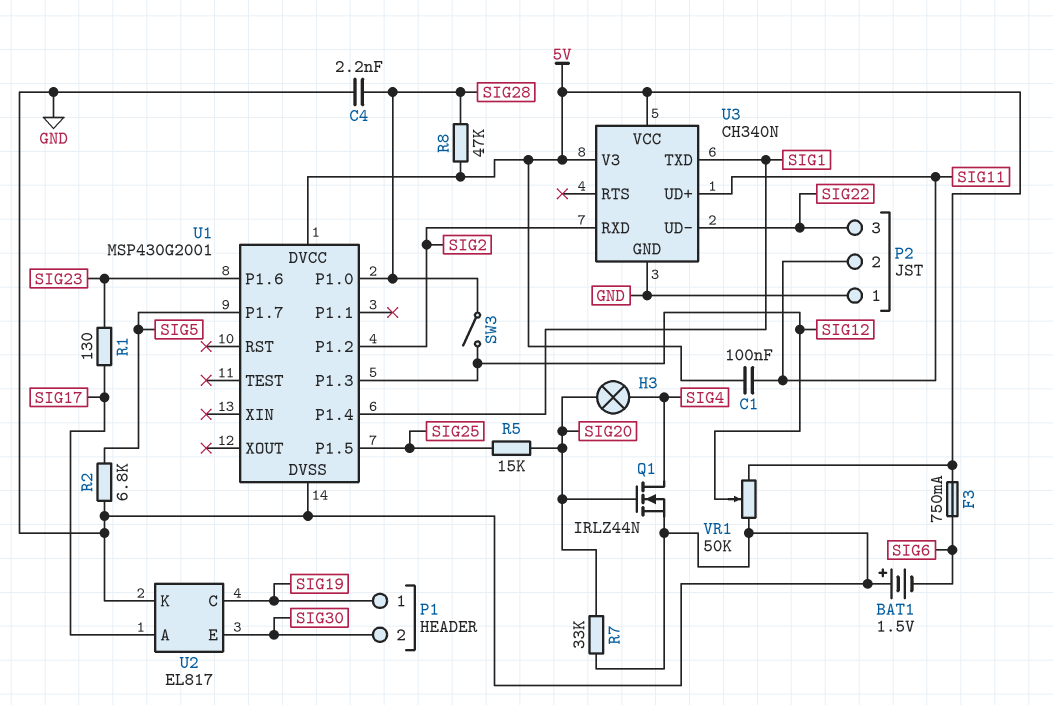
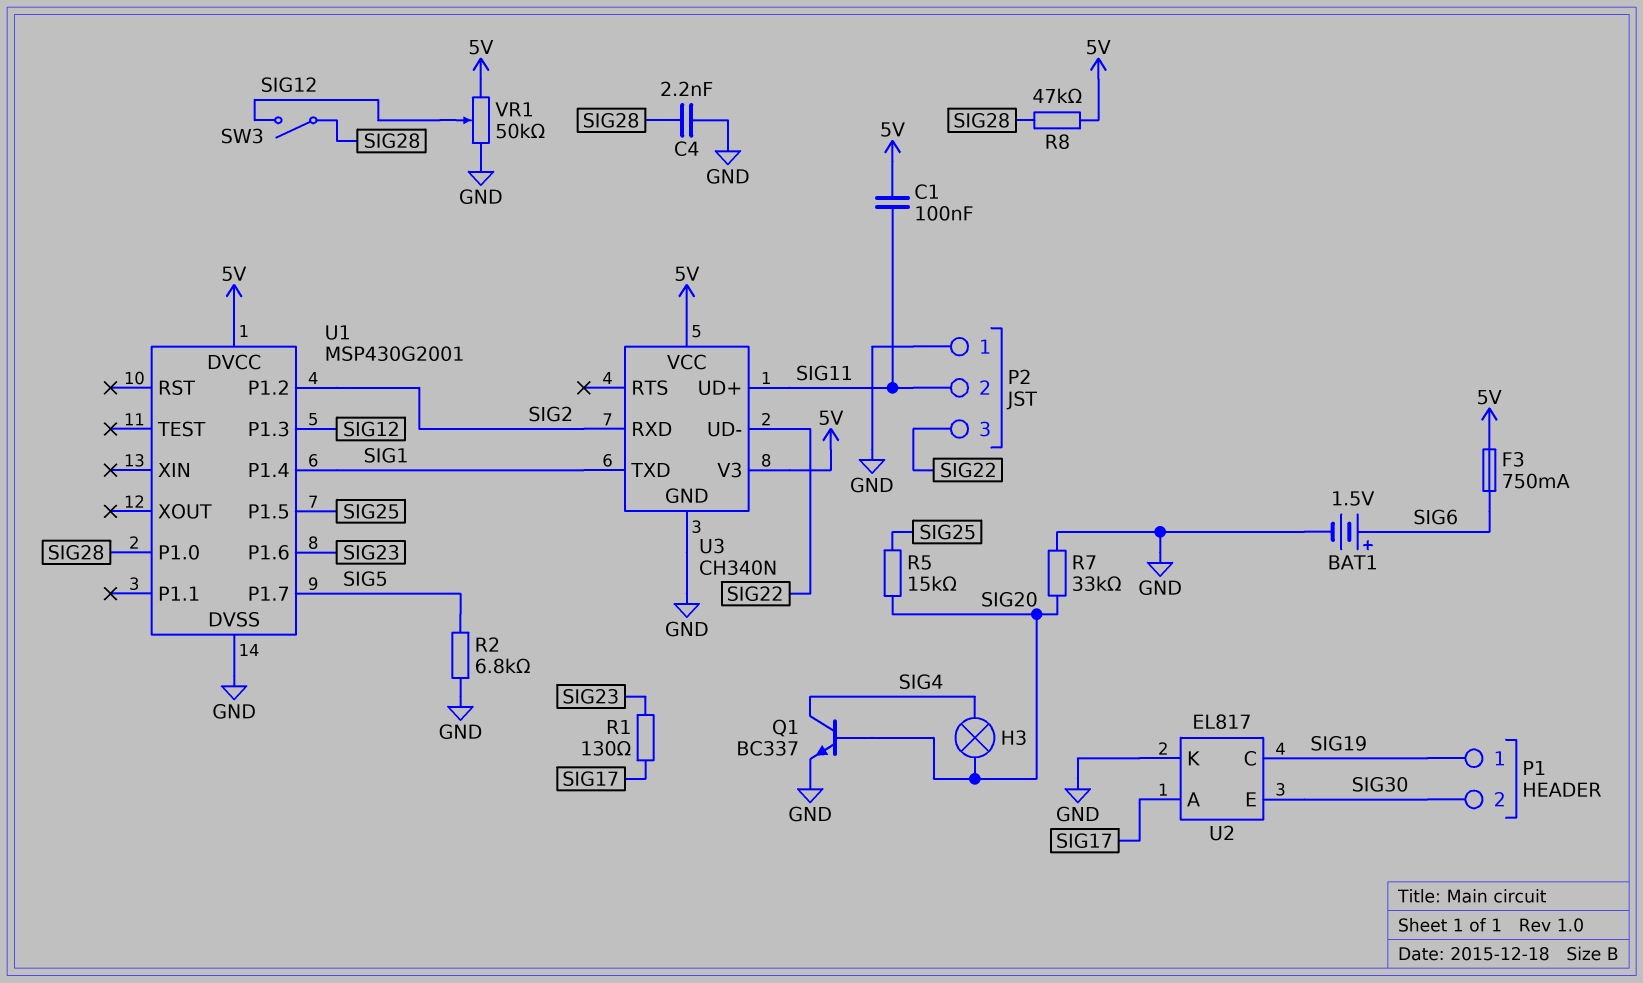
BAT1: 1.5V (plus GND, minus SIG6) -> 1.5V (plus SIG6, minus GND)
Q1: NMOS IRLZ44N (G SIG20, D SIG4, S GND) -> NPN BC337 (B SIG20, C SIG4, E GND)

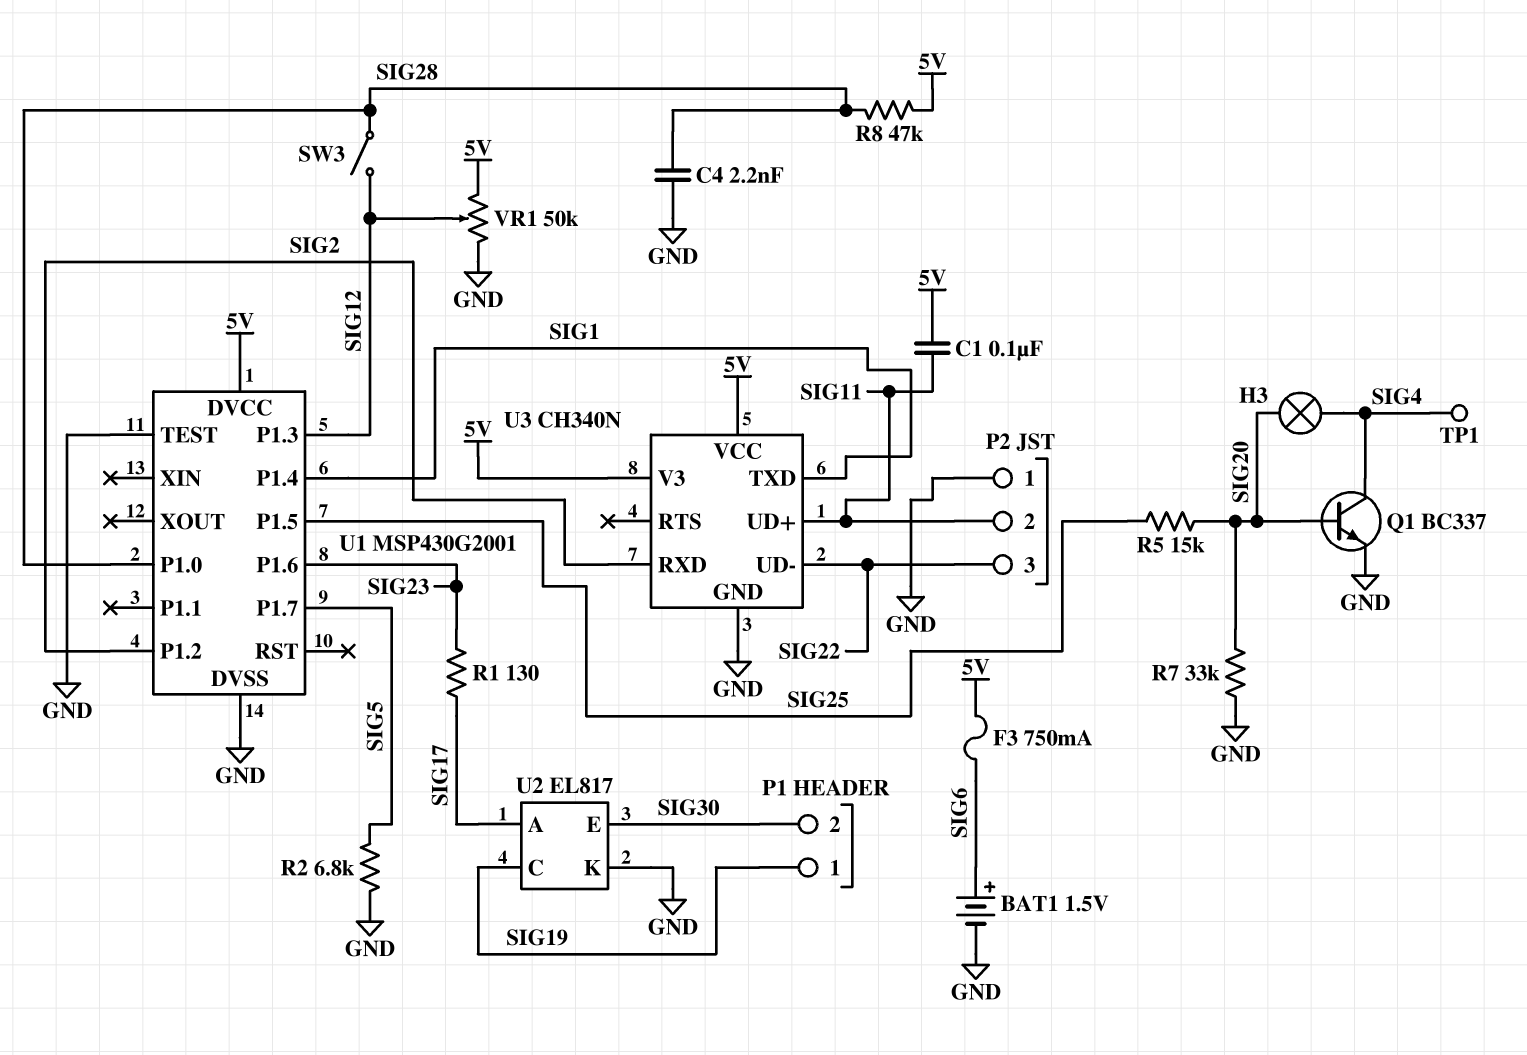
TP1: none -> test point (SIG4)
U1 pin TEST: none -> GND

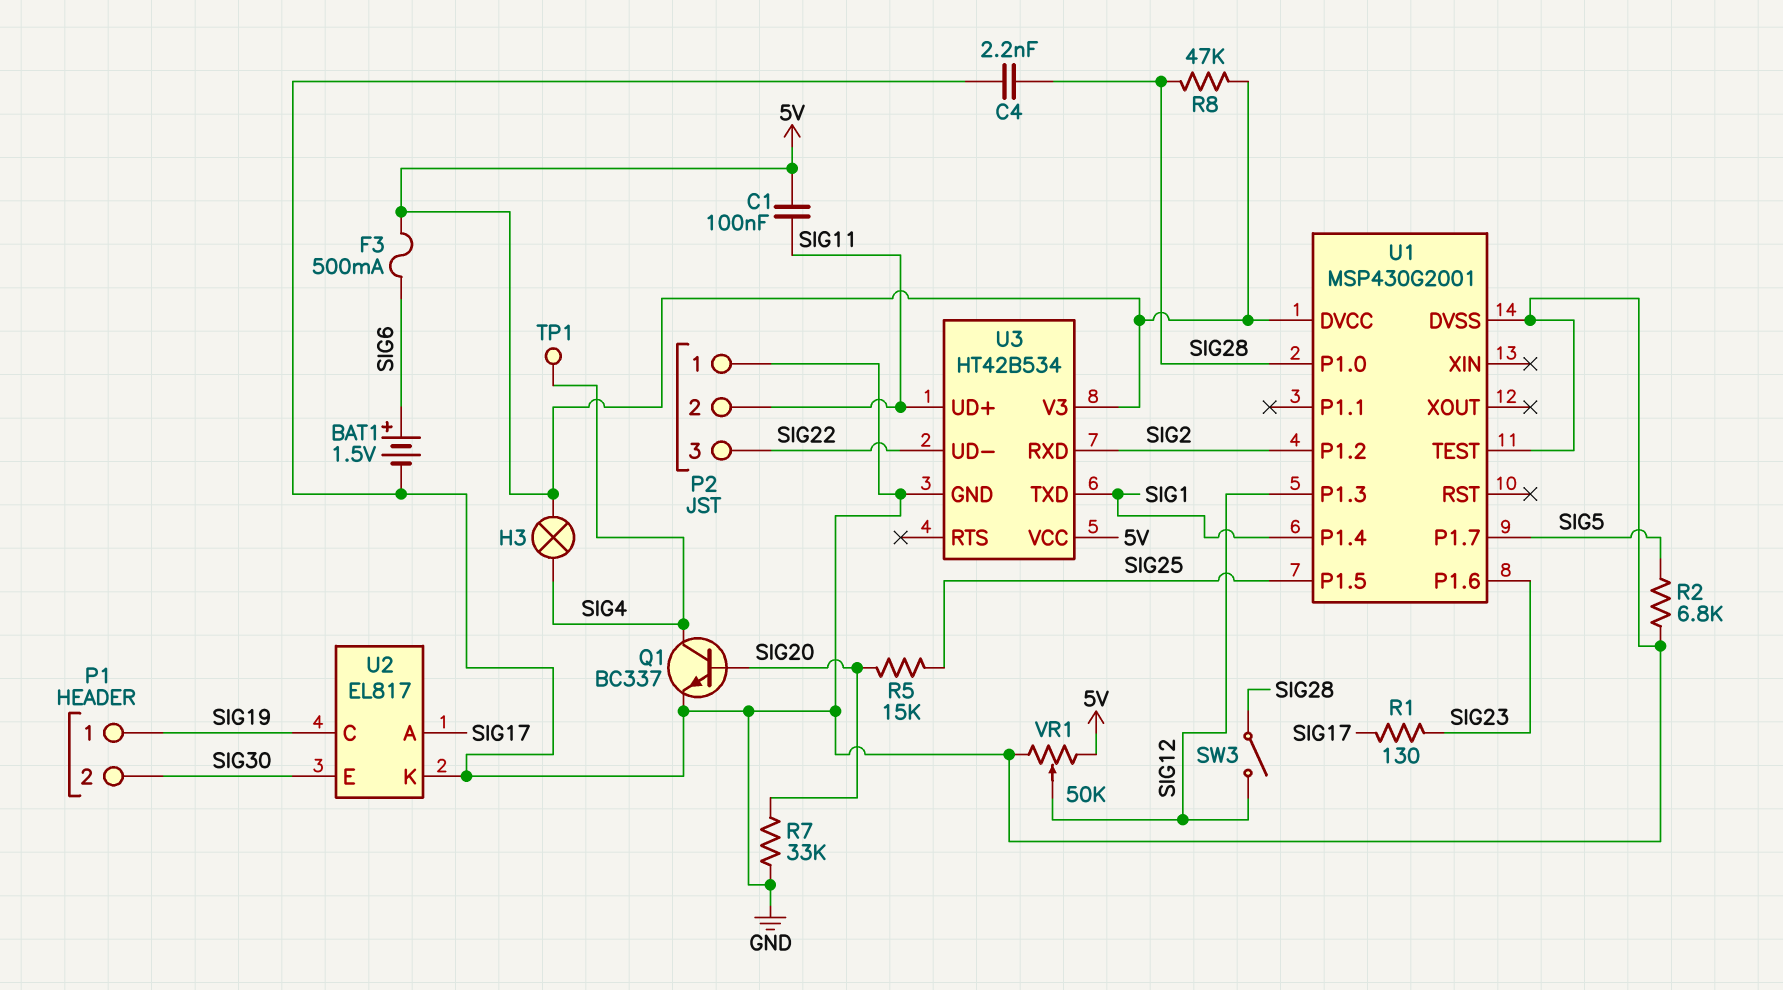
F3: 750mA (5V, SIG6) -> 500mA (5V, SIG6)
H3: lamp (SIG4, SIG20) -> lamp (5V, SIG4)
U3: CH340N -> HT42B534

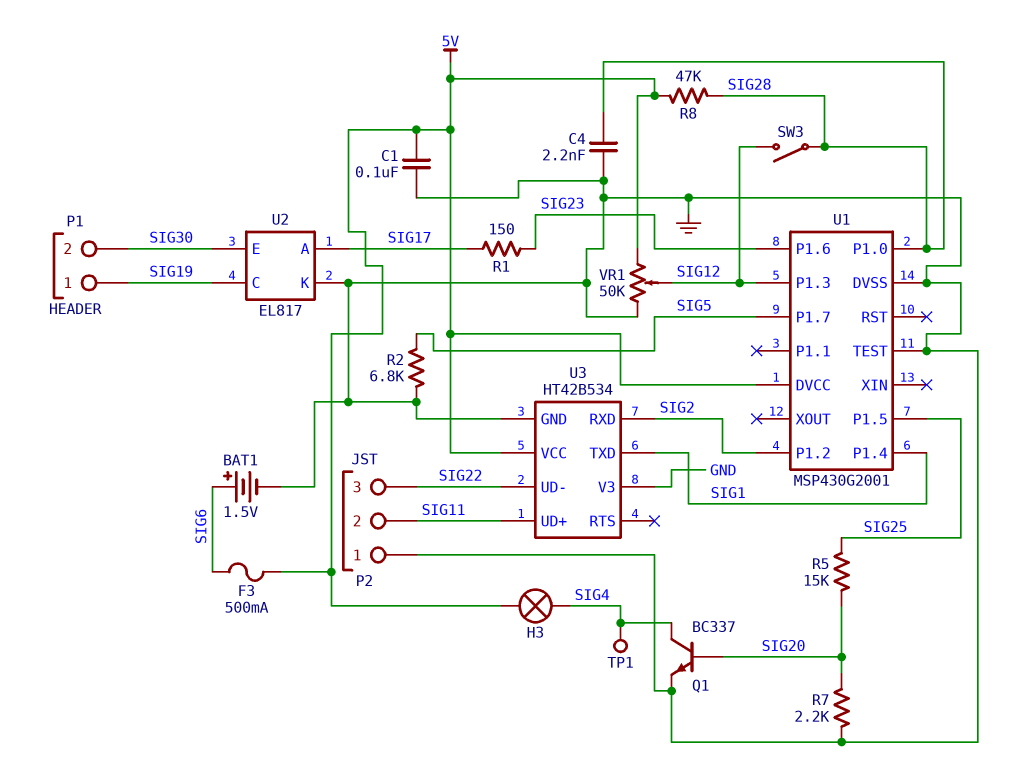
C1: 100nF (5V, SIG11) -> 100nF (5V, GND)
R1: 130 (SIG17, SIG23) -> 150 (SIG17, SIG23)
R7: 33k (GND, SIG20) -> 2.2k (GND, SIG20)
U3 pin V3: 5V -> GND

